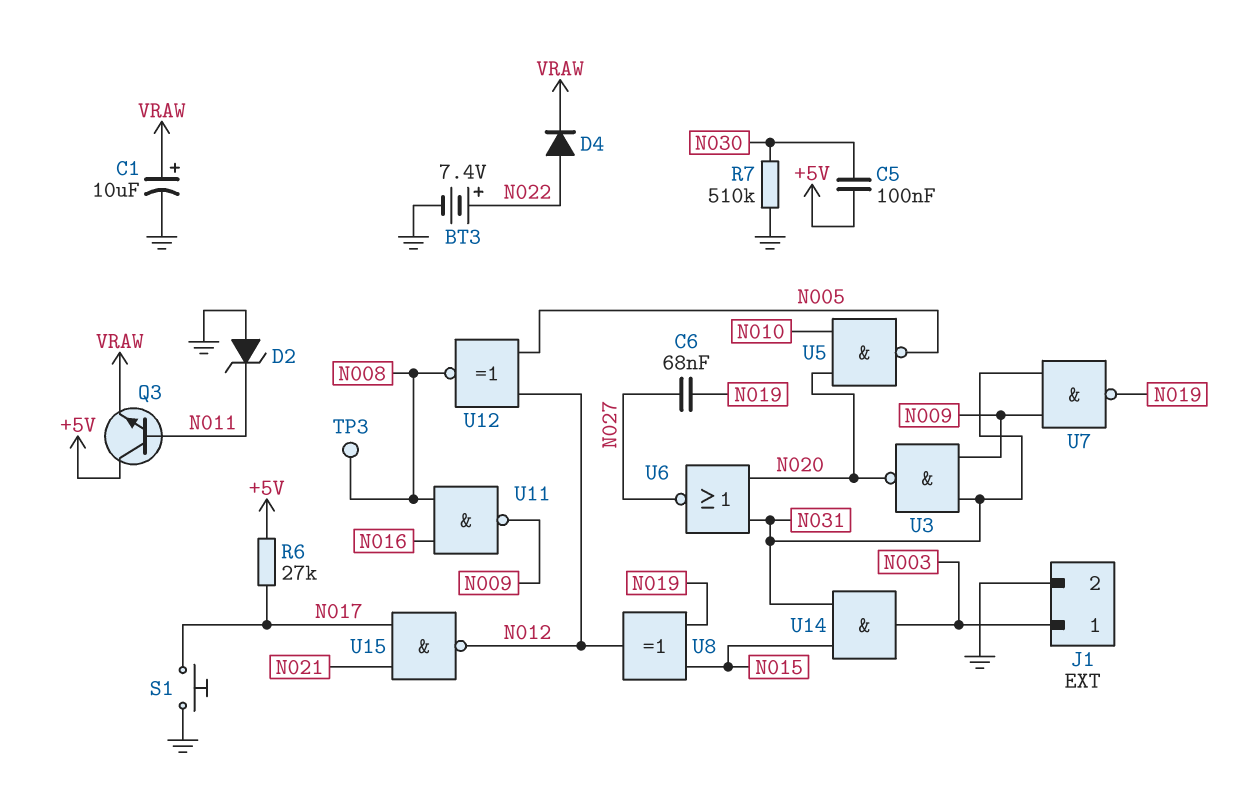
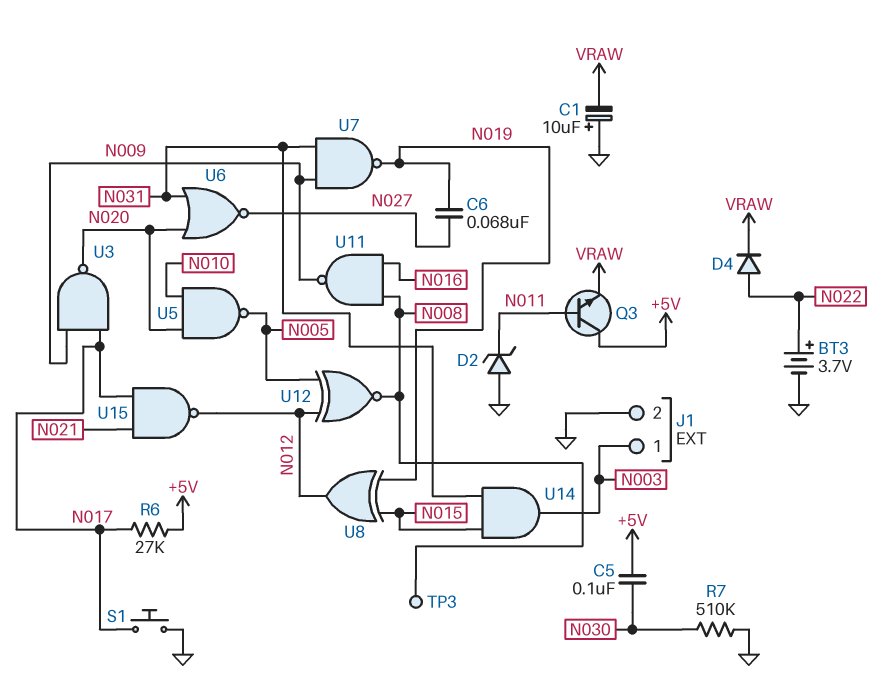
BT3: 7.4V (plus N022, minus GND) -> 3.7V (plus N022, minus GND)
C1: 10uF (plus VRAW, minus GND) -> 10uF (plus GND, minus VRAW)
U3: NAND (in N009, in N031, out N020) -> NAND (in N009, in N017, out N020)

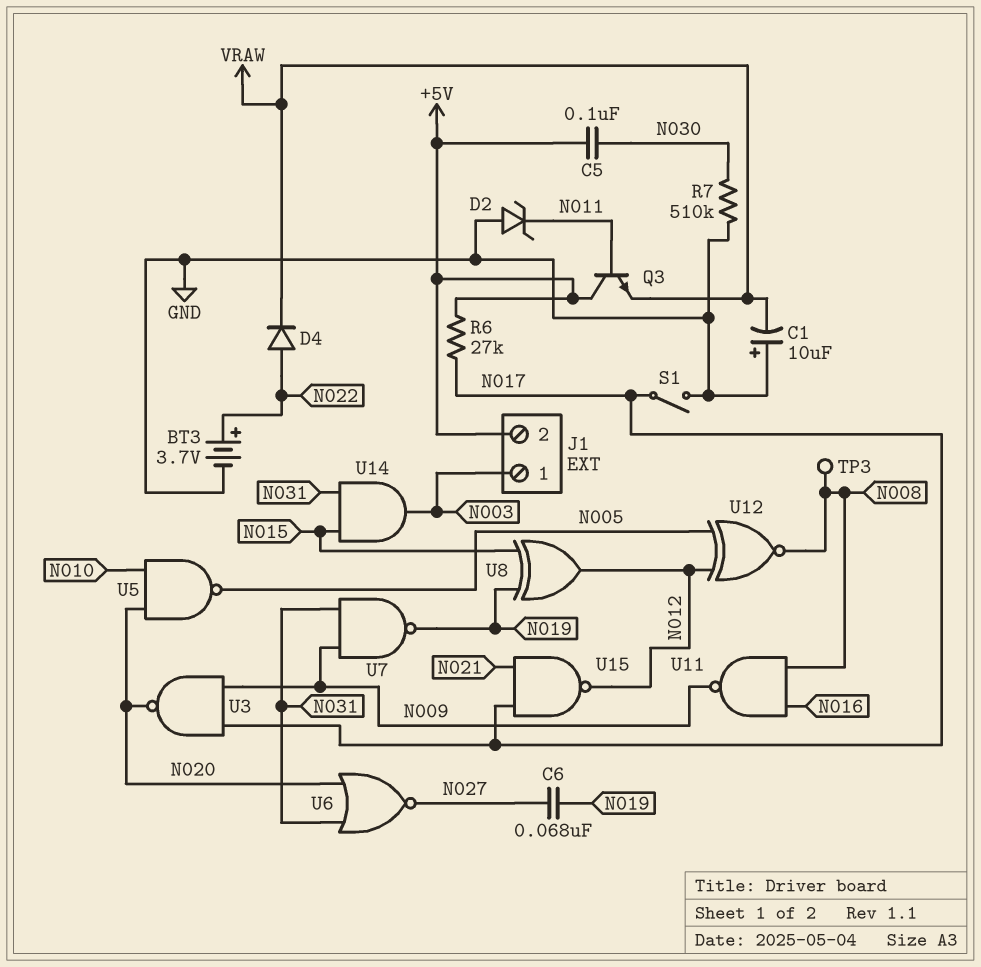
J1 pin 2: GND -> +5V
S1: button (GND, N017) -> switch (GND, N017)

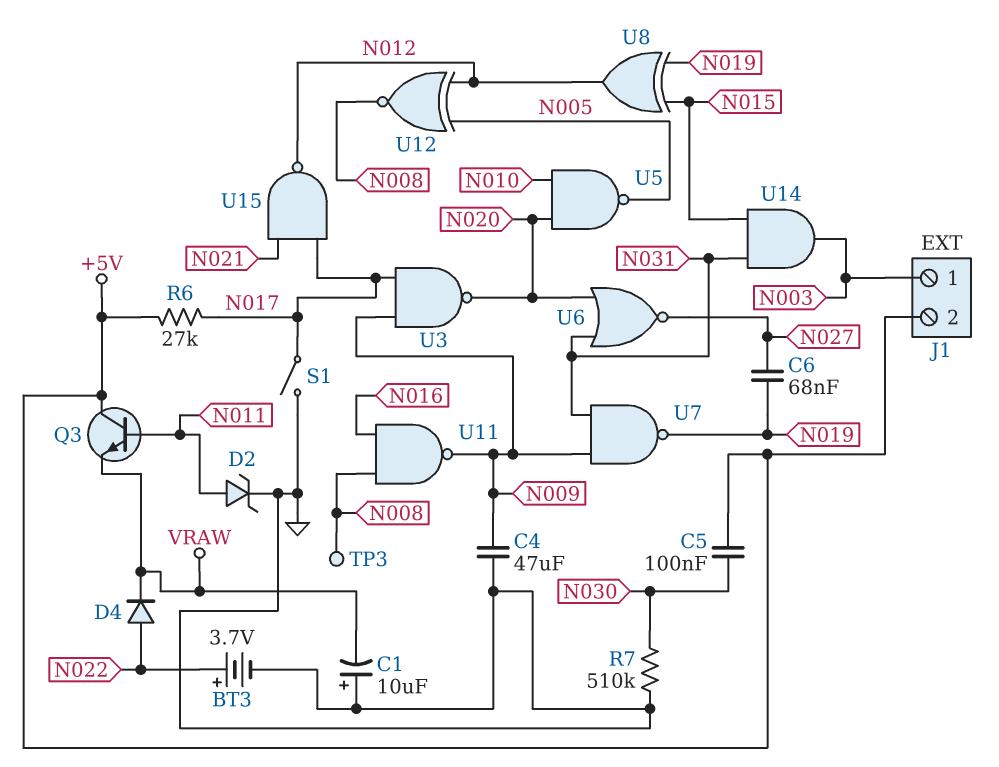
C4: none -> 47uF (GND, N009)
D2: zener (A GND, K N011) -> zener (A N011, K GND)

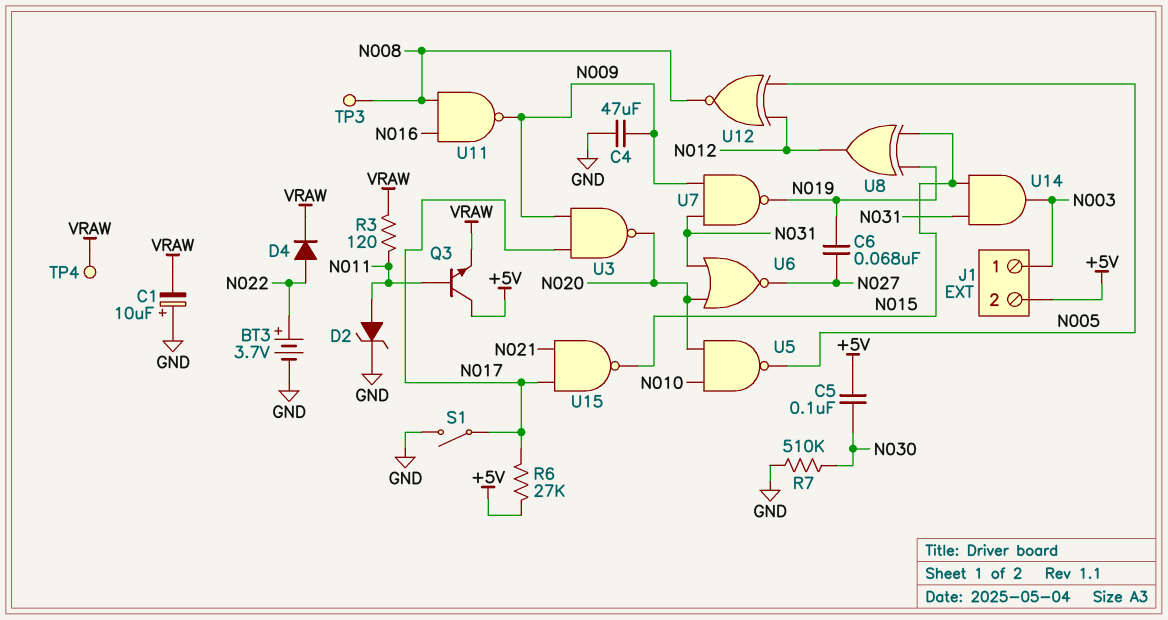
R3: none -> 120 (N011, VRAW)
TP4: none -> test point (VRAW)
U15: NAND (in N017, in N021, out N012) -> NAND (in N017, in N021, out N015)

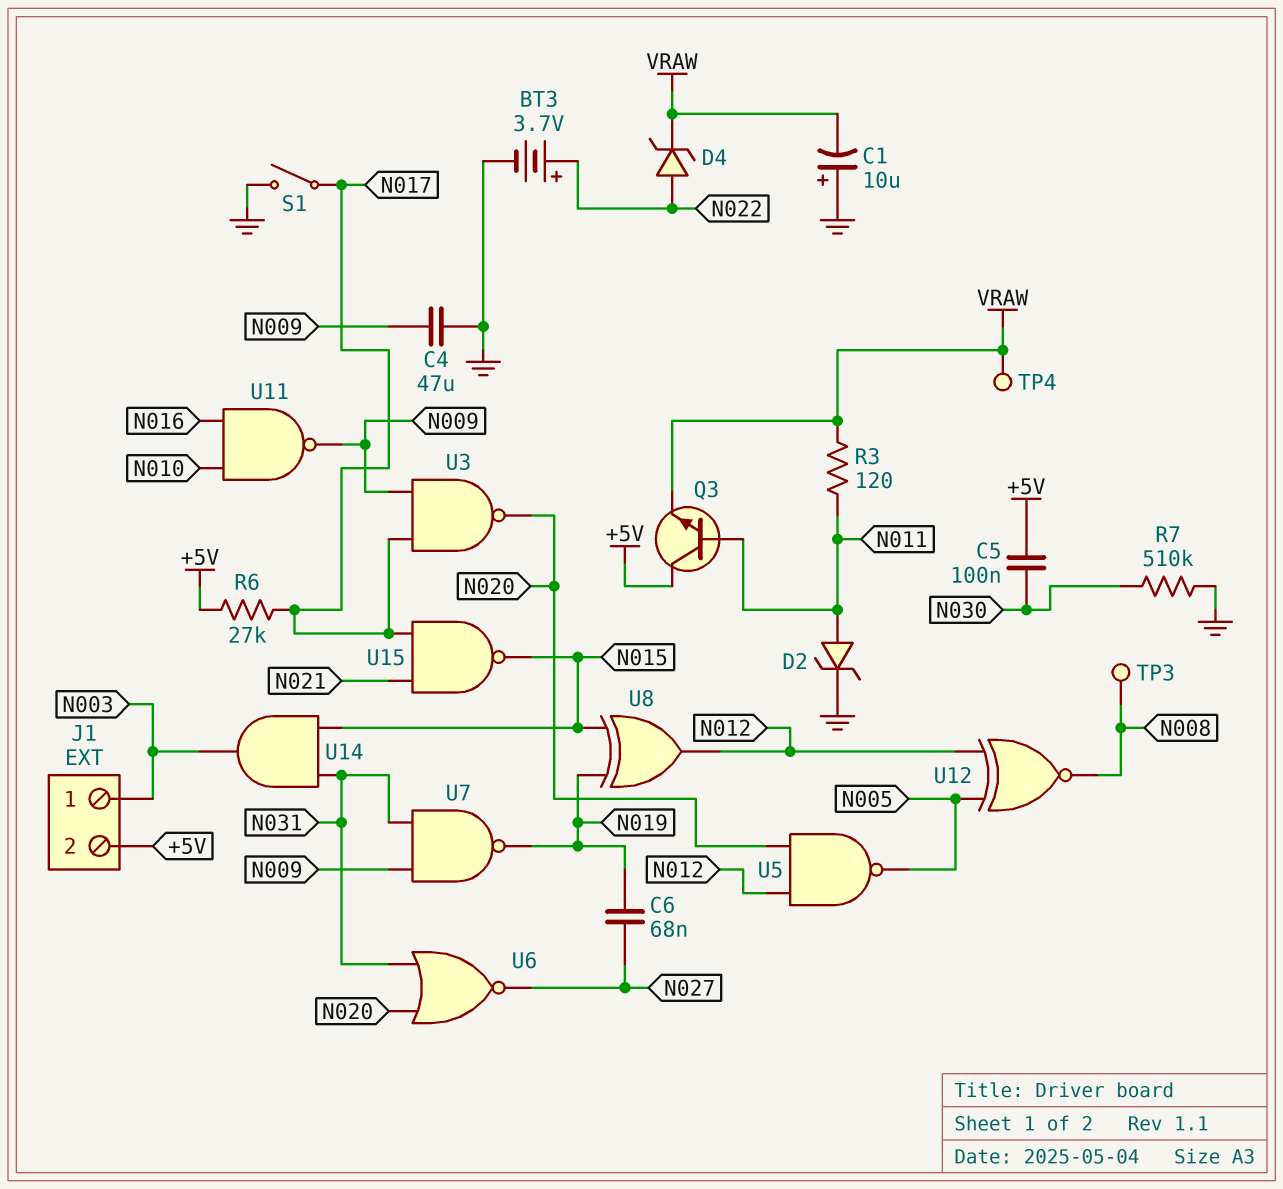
D4: diode (A N022, K VRAW) -> zener (A N022, K VRAW)
U5: NAND (in N010, in N020, out N005) -> NAND (in N012, in N020, out N005)
U11: NAND (in N008, in N016, out N009) -> NAND (in N010, in N016, out N009)

